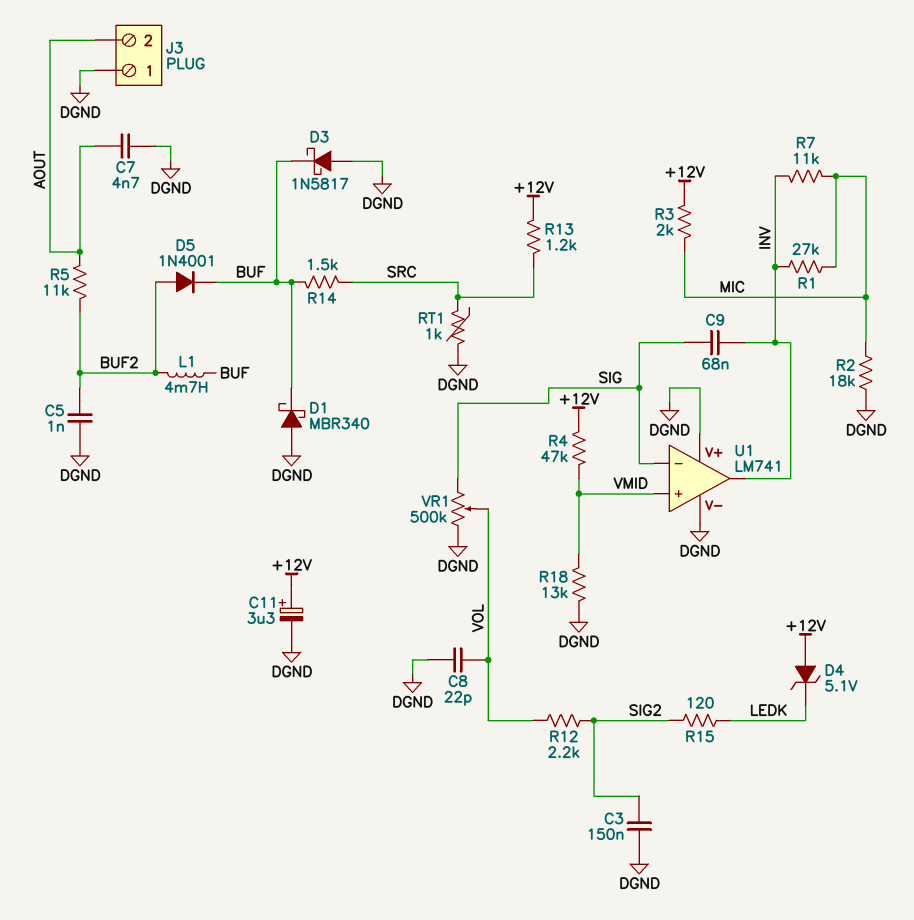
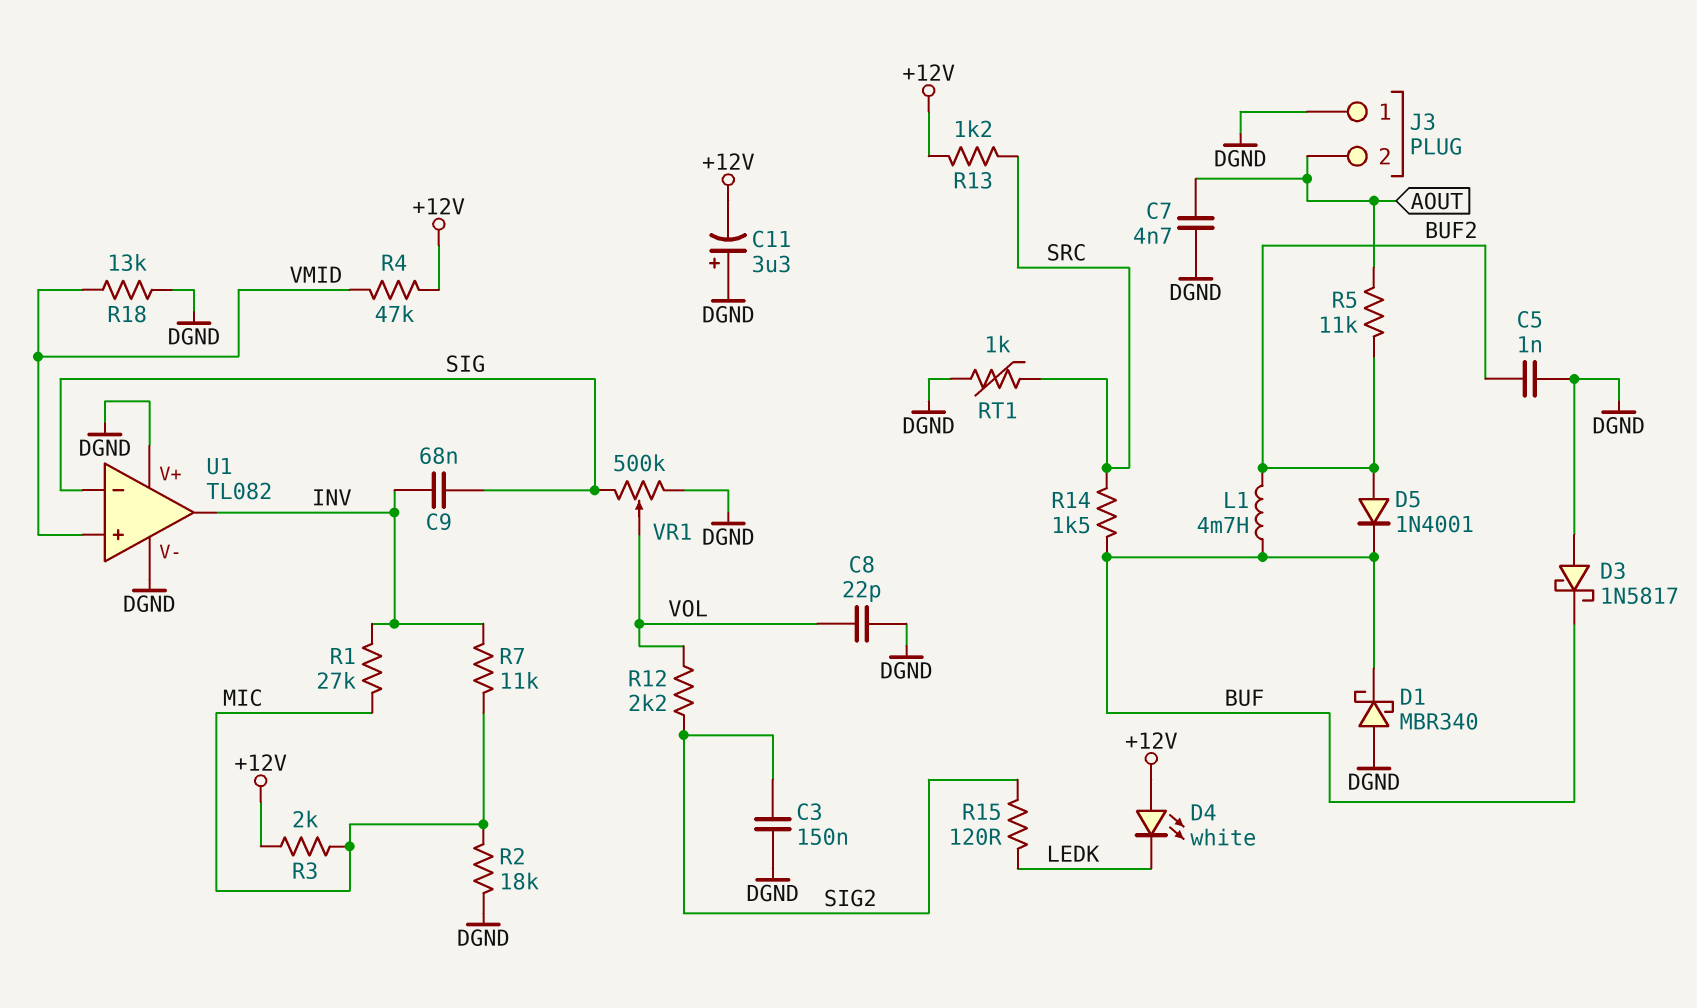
C11: 3.3uF (plus +12V, minus DGND) -> 3.3uF (plus DGND, minus +12V)
D4: zener 5.1V (A +12V, K LEDK) -> LED white (A +12V, K LEDK)
U1: LM741 -> TL082

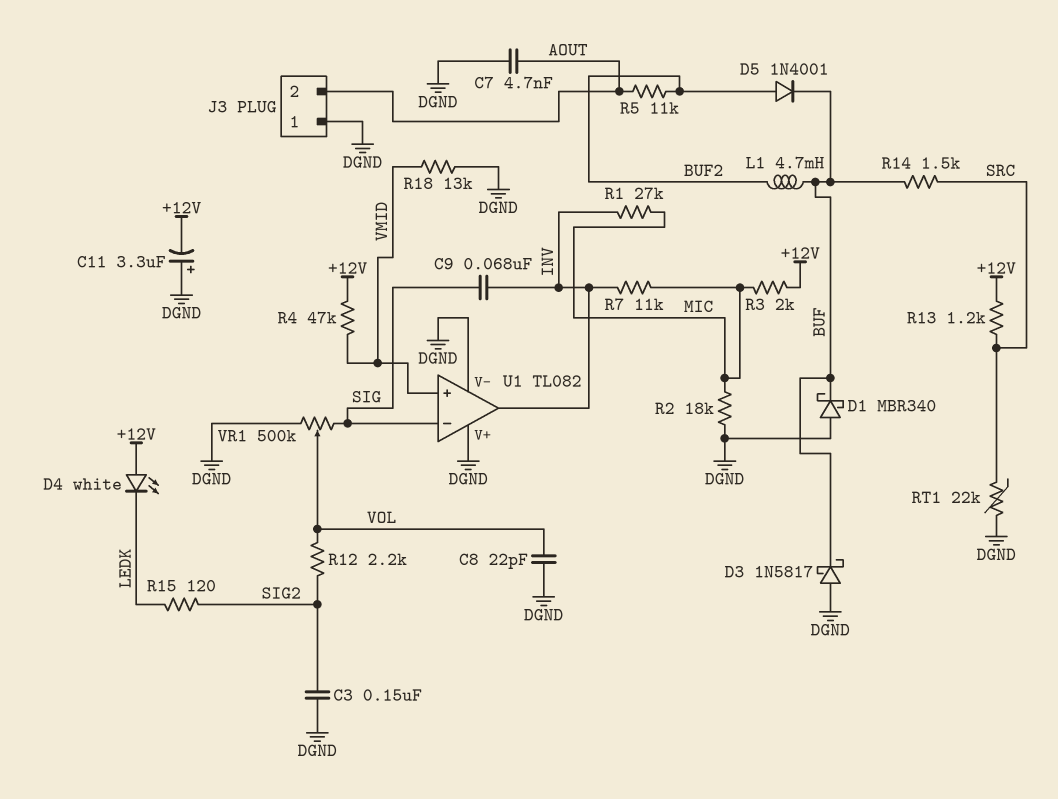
C5: 1nF (BUF2, DGND) -> none
RT1: 1k (DGND, SRC) -> 22k (DGND, SRC)

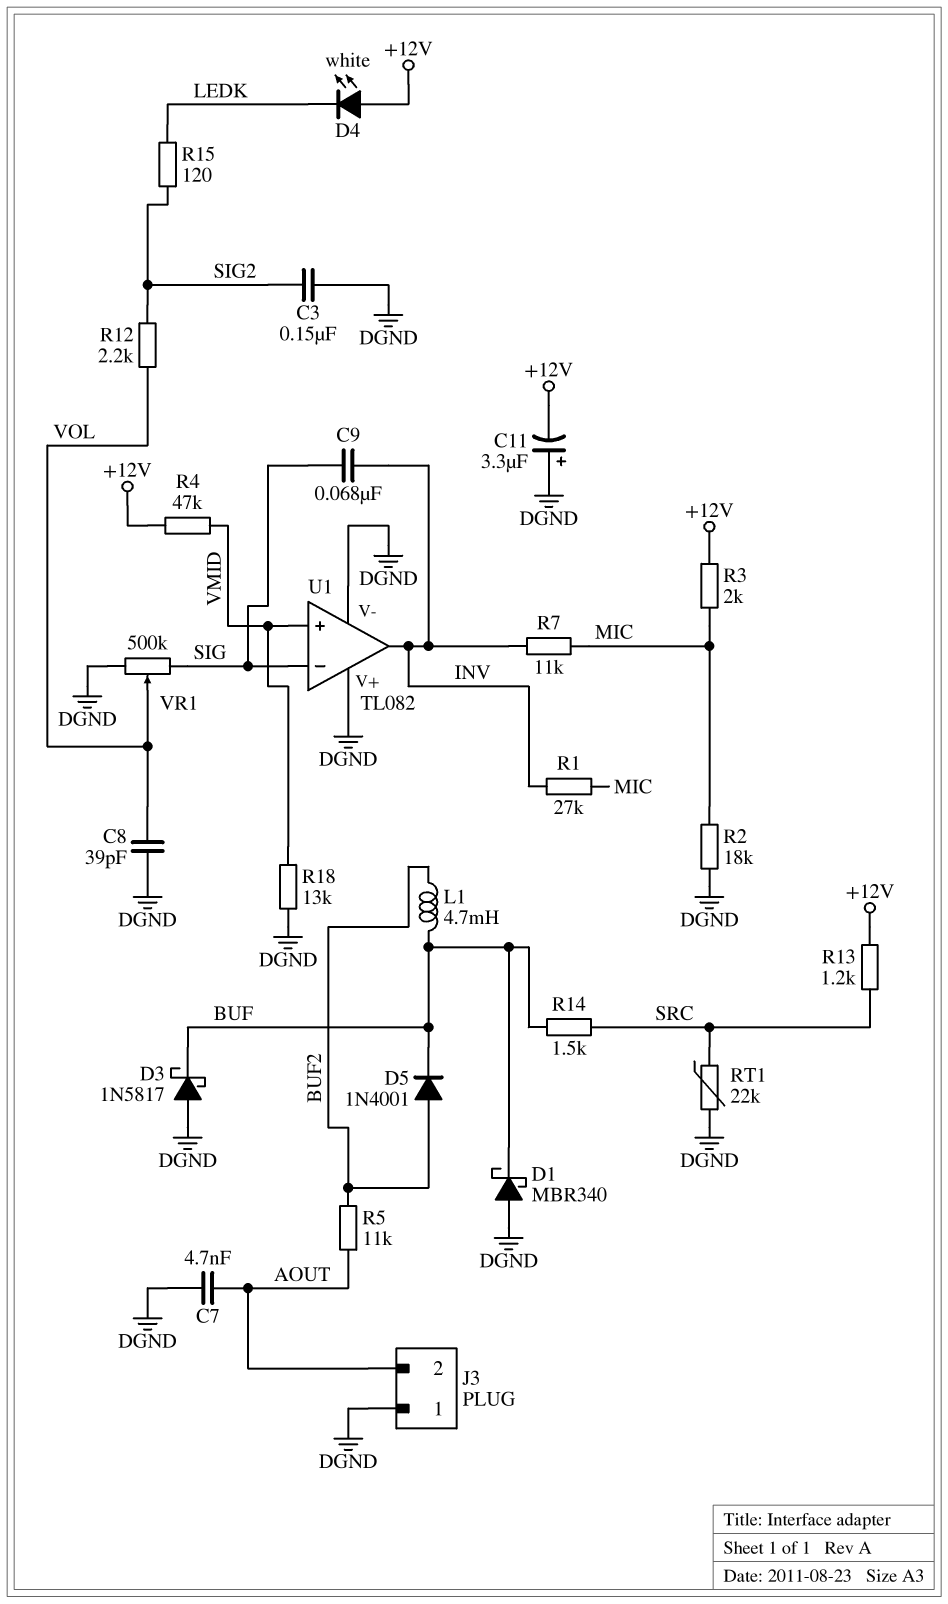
C8: 22pF (DGND, VOL) -> 39pF (DGND, VOL)

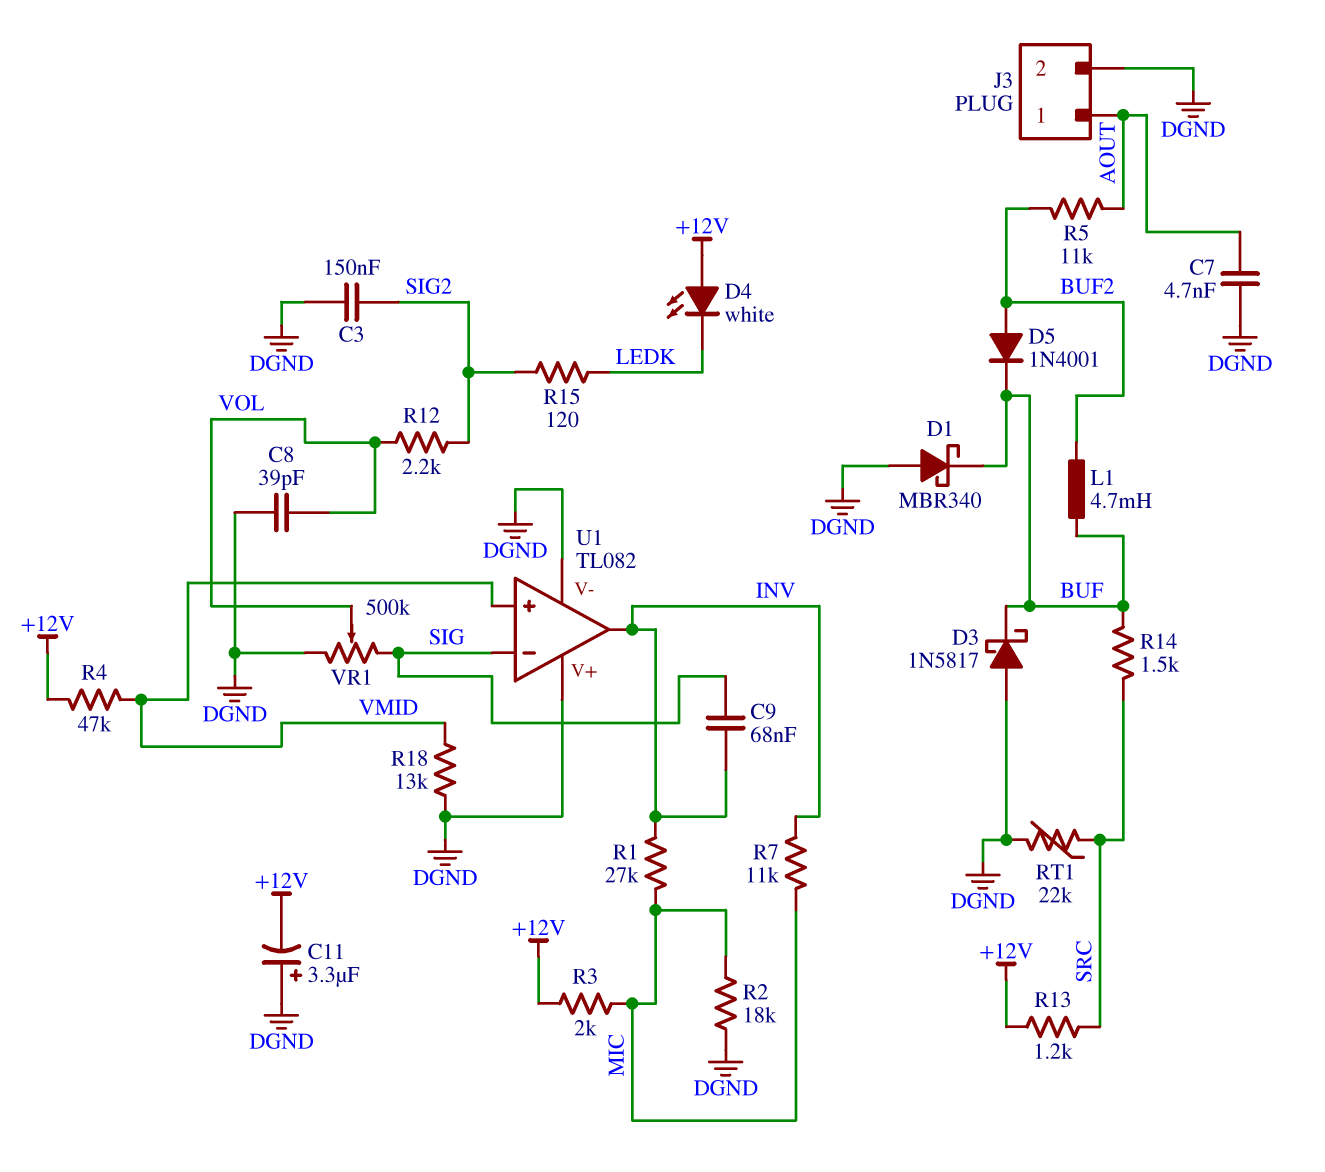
J3 pin 1: DGND -> AOUT
J3 pin 2: AOUT -> DGND

